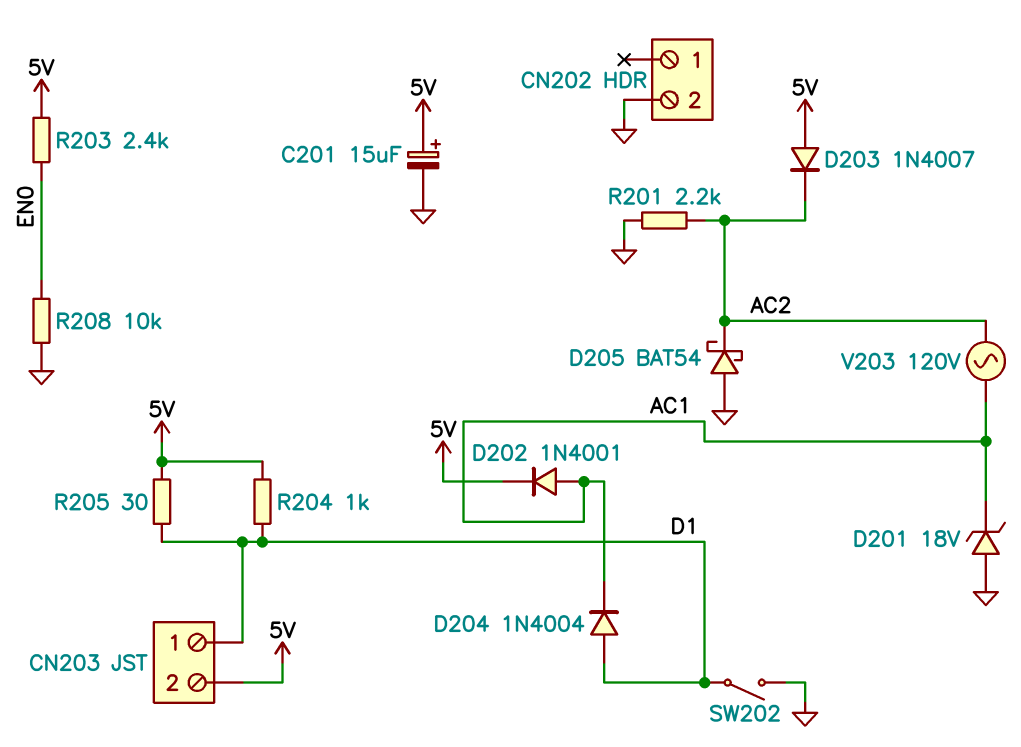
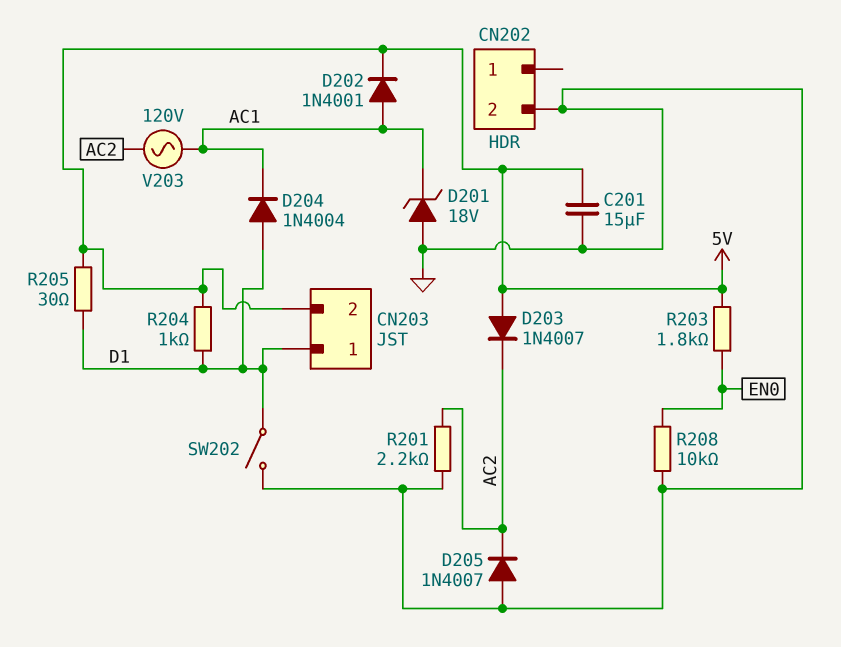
C201: 15uF (plus 5V, minus GND) -> 15uF (5V, GND)
D205: schottky BAT54 (A GND, K AC2) -> diode 1N4007 (A GND, K AC2)
R203: 2.4k (5V, EN0) -> 1.8k (5V, EN0)

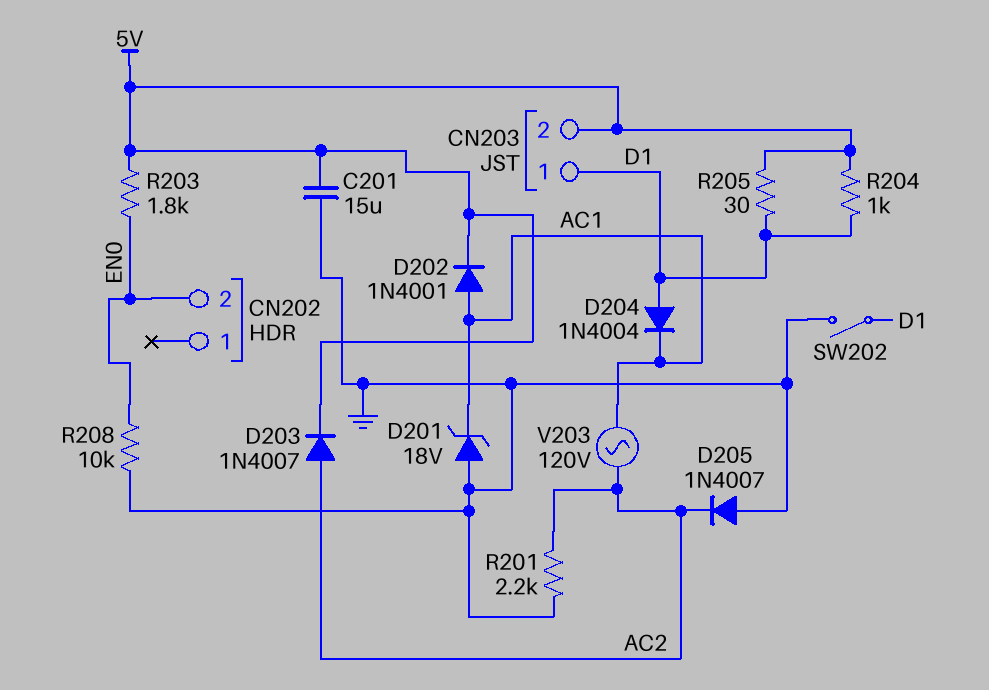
CN202 pin 2: GND -> EN0
D203: diode 1N4007 (A 5V, K AC2) -> diode 1N4007 (A AC2, K 5V)

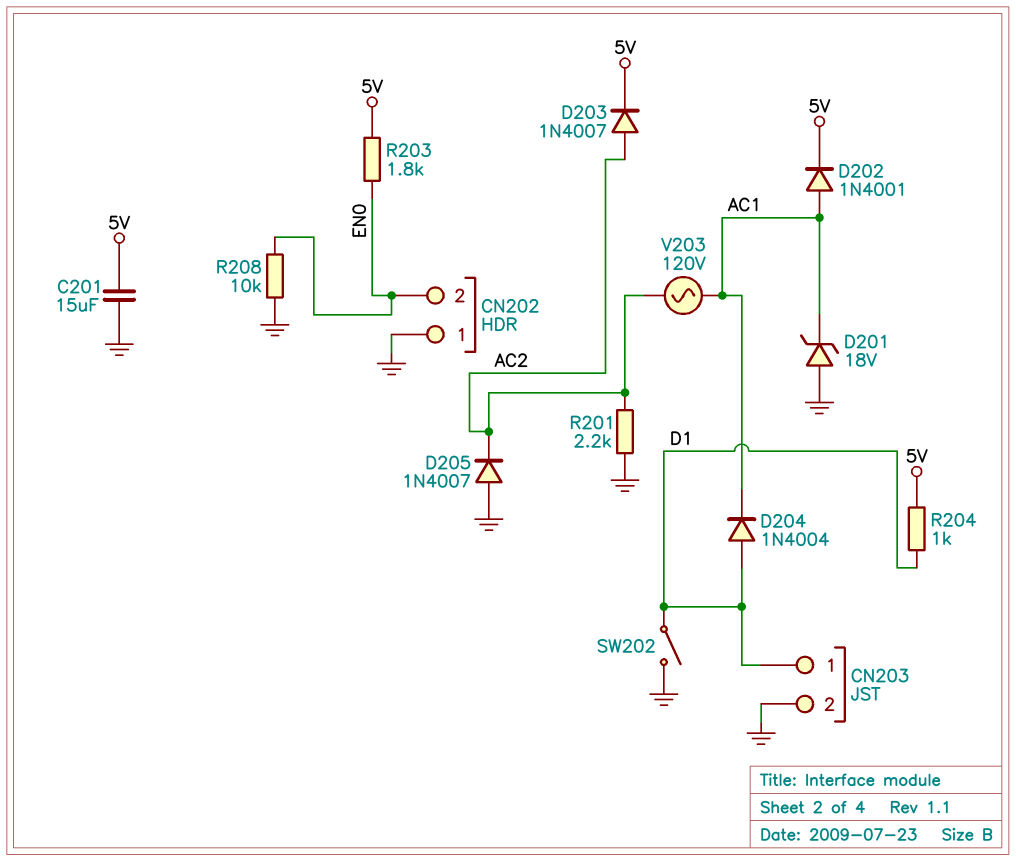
CN202 pin 1: none -> GND
CN203 pin 2: 5V -> GND
R205: 30 (5V, D1) -> none

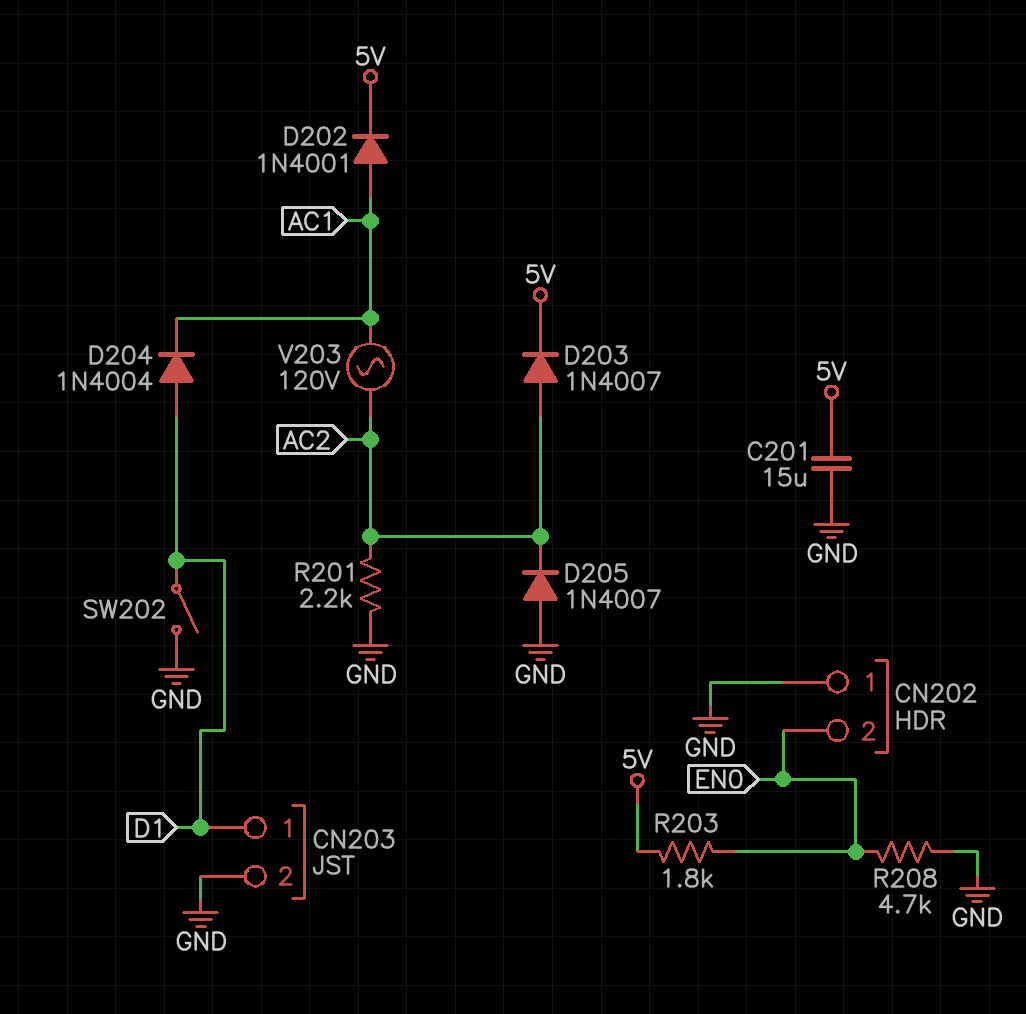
D201: zener 18V (A GND, K AC1) -> none
R204: 1k (5V, D1) -> none
R208: 10k (EN0, GND) -> 4.7k (EN0, GND)

